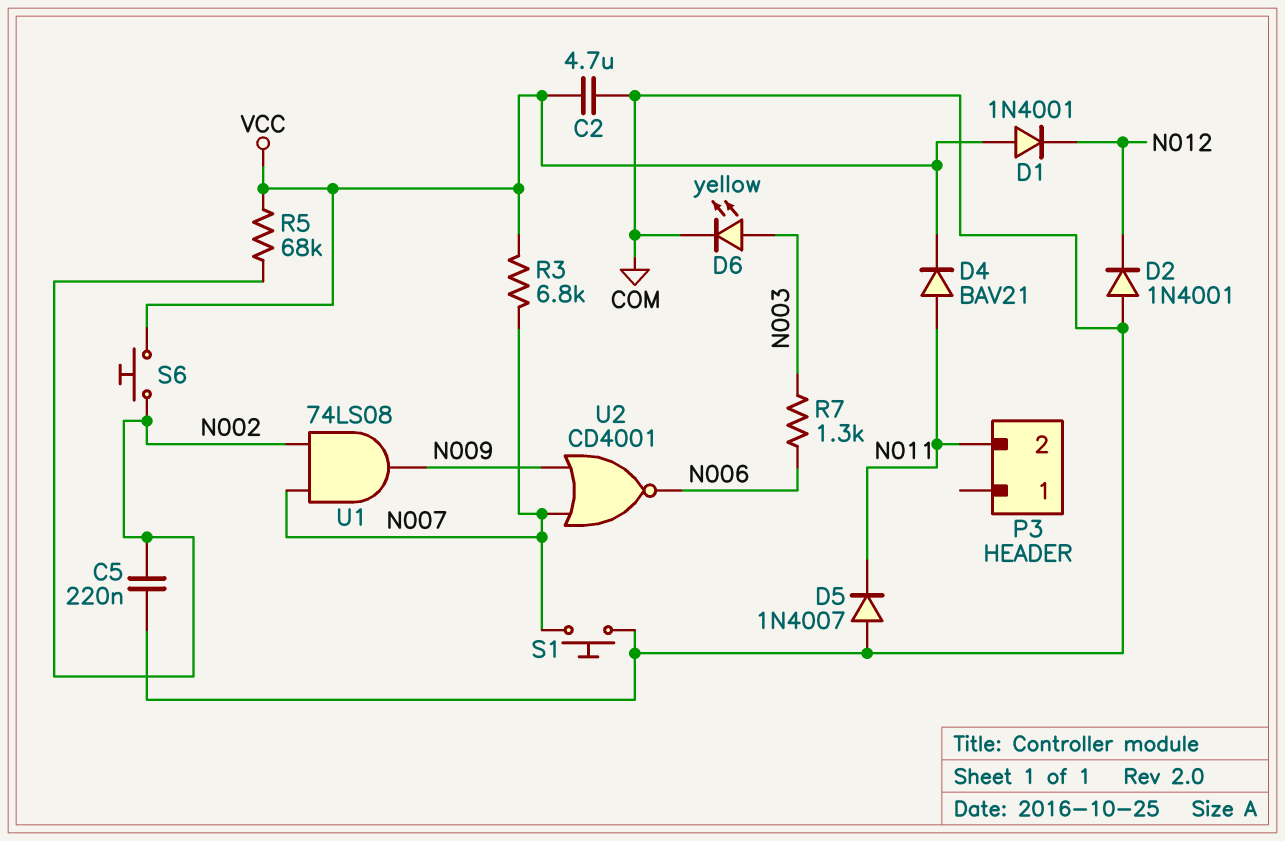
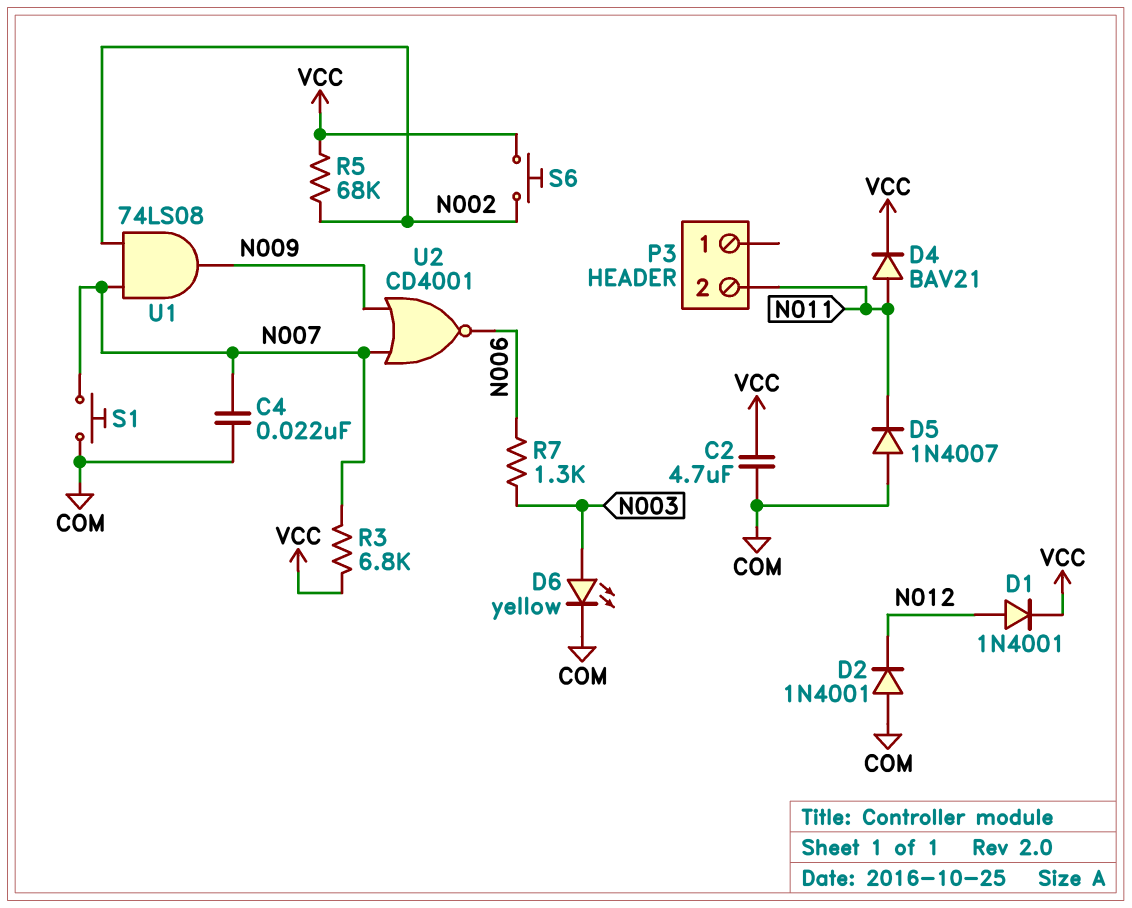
C4: none -> 22nF (COM, N007)
C5: 220nF (COM, N002) -> none
D1: diode 1N4001 (A VCC, K N012) -> diode 1N4001 (A N012, K VCC)

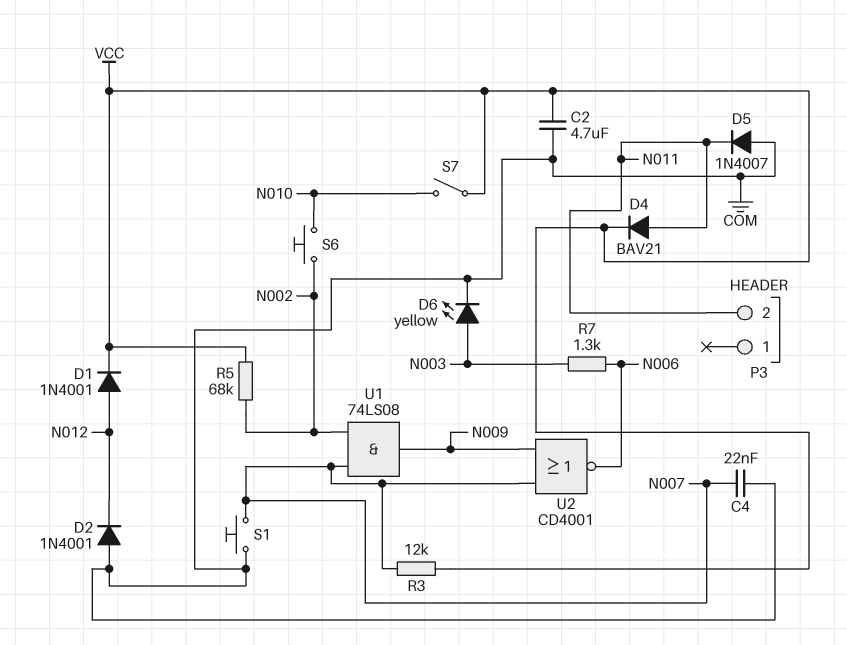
R3: 6.8k (N007, VCC) -> 12k (N007, VCC)
S6: button (N002, VCC) -> button (N002, N010)
S7: none -> switch (N010, VCC)

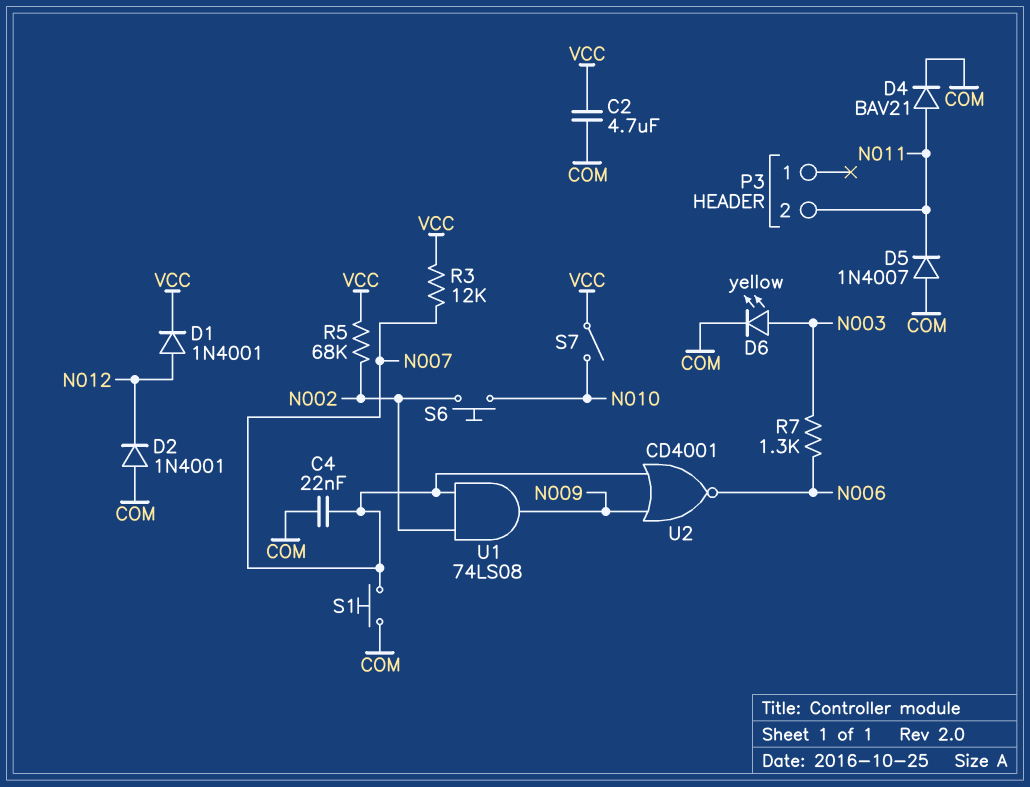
D4: diode BAV21 (A N011, K VCC) -> diode BAV21 (A N011, K COM)

